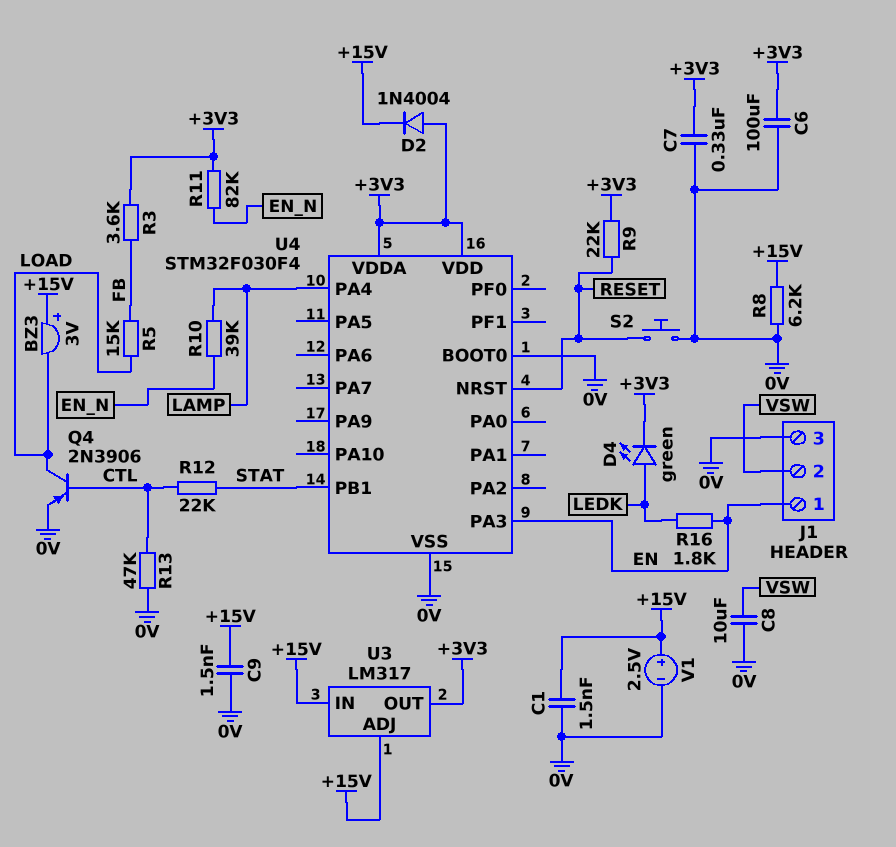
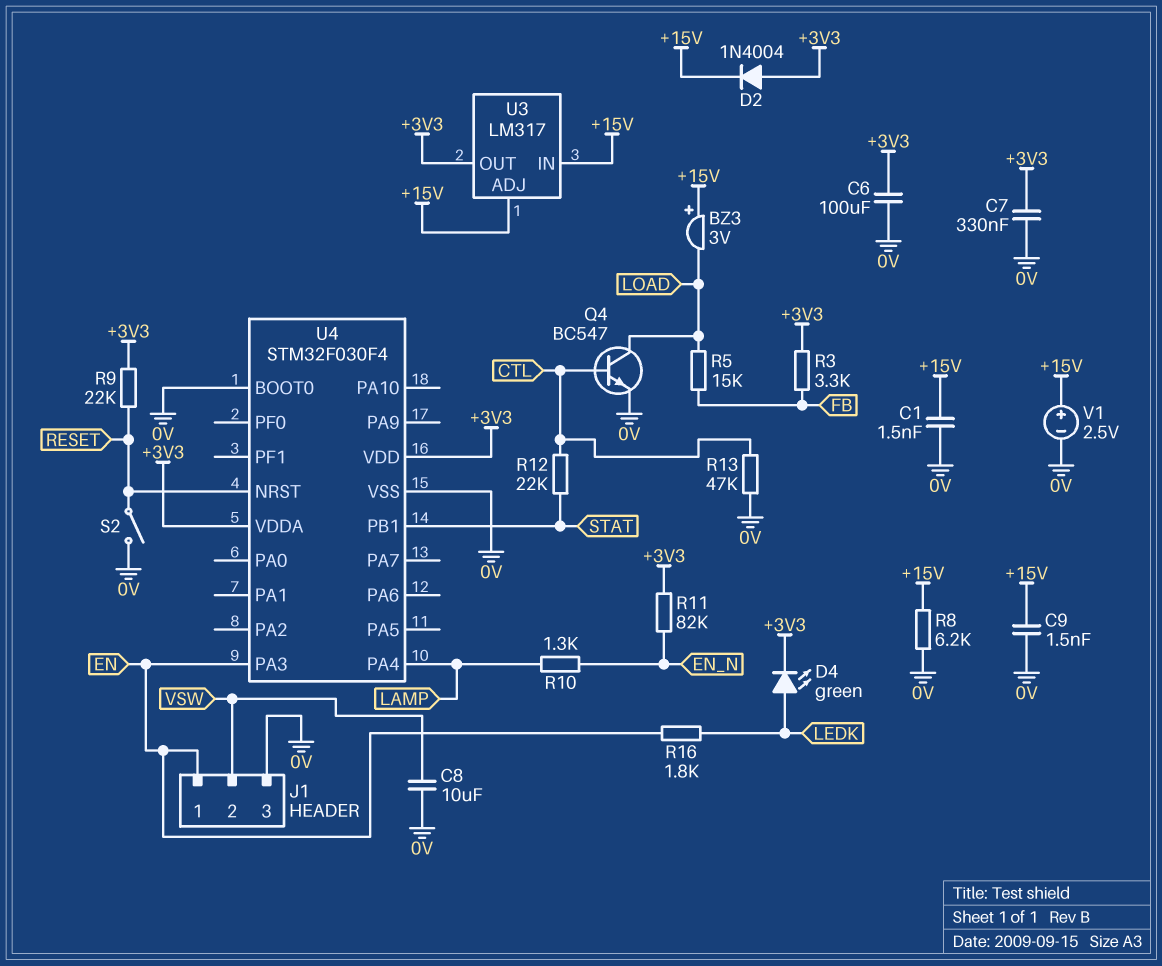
Q4: PNP 2N3906 (B CTL, C LOAD, E 0V) -> NPN BC547 (B CTL, C LOAD, E 0V)
R3: 3.6k (+3V3, FB) -> 3.3k (+3V3, FB)
R10: 39k (EN_N, LAMP) -> 1.3k (EN_N, LAMP)
S2: button (0V, RESET) -> switch (0V, RESET)

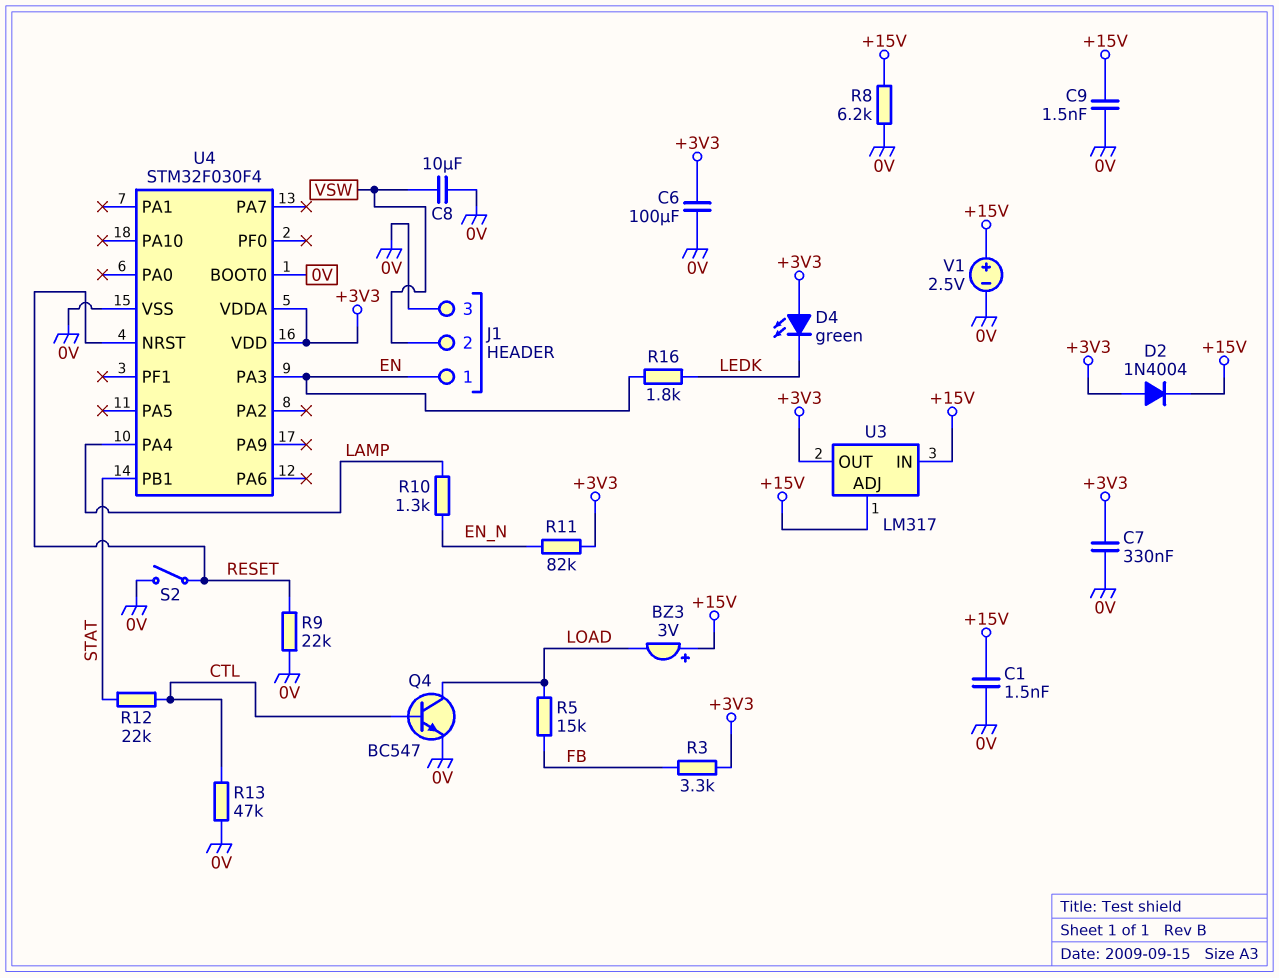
D4: LED green (A LEDK, K +3V3) -> LED green (A +3V3, K LEDK)
R9: 22k (+3V3, RESET) -> 22k (0V, RESET)

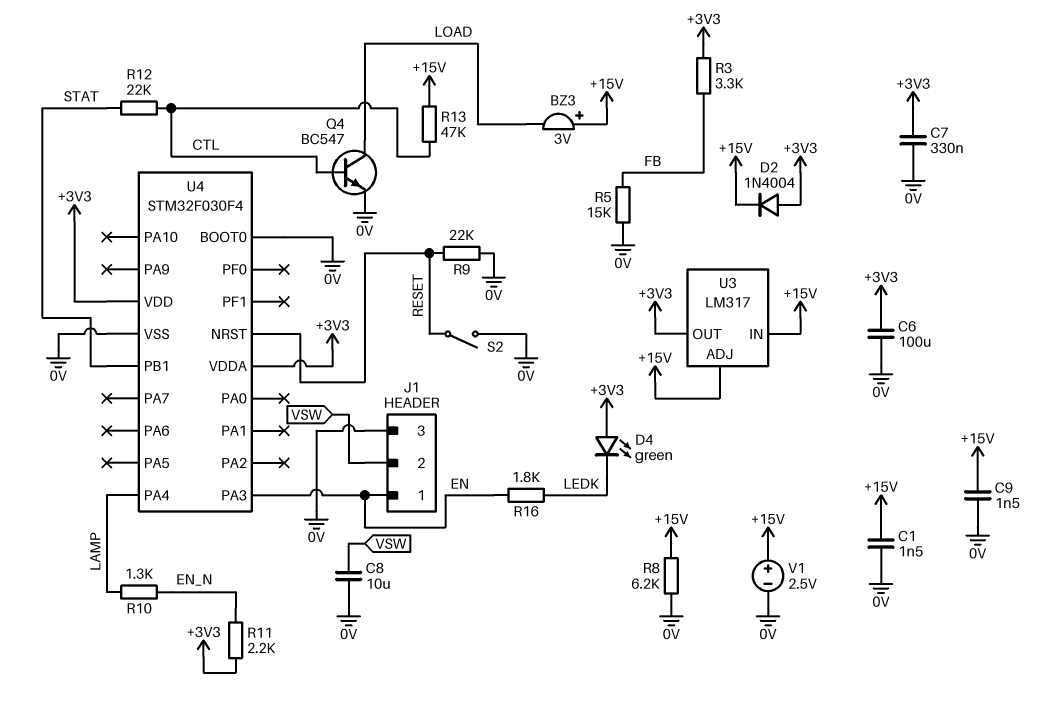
R5: 15k (FB, LOAD) -> 15k (0V, FB)
R11: 82k (+3V3, EN_N) -> 2.2k (+3V3, EN_N)
R13: 47k (0V, CTL) -> 47k (+15V, CTL)

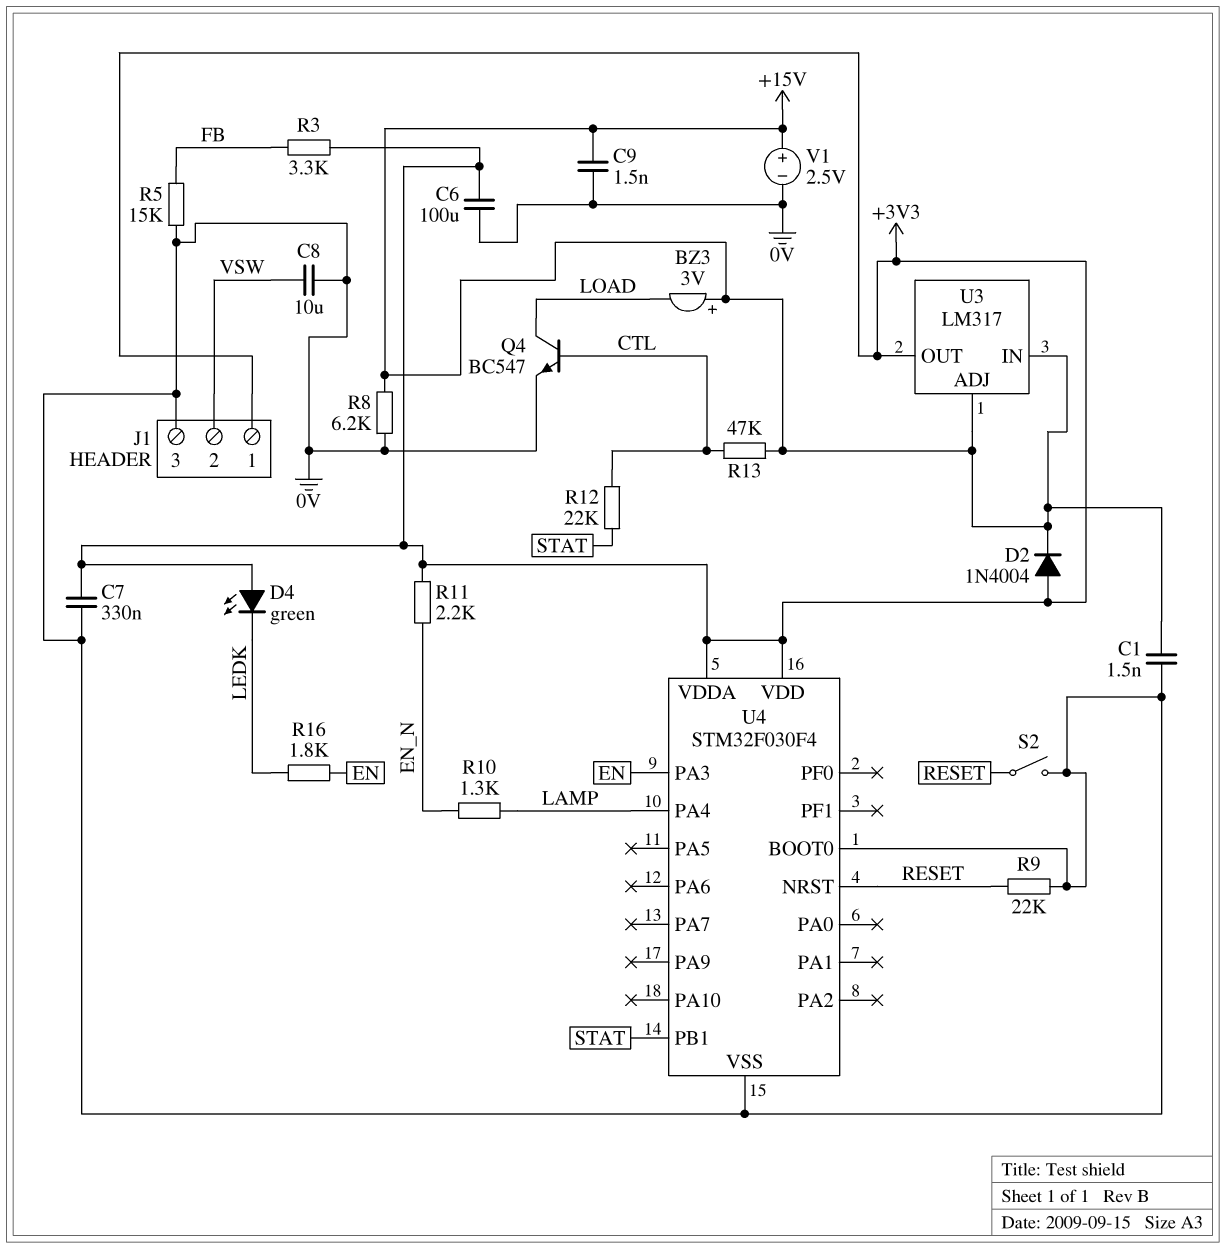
J1 pin 1: EN -> +3V3

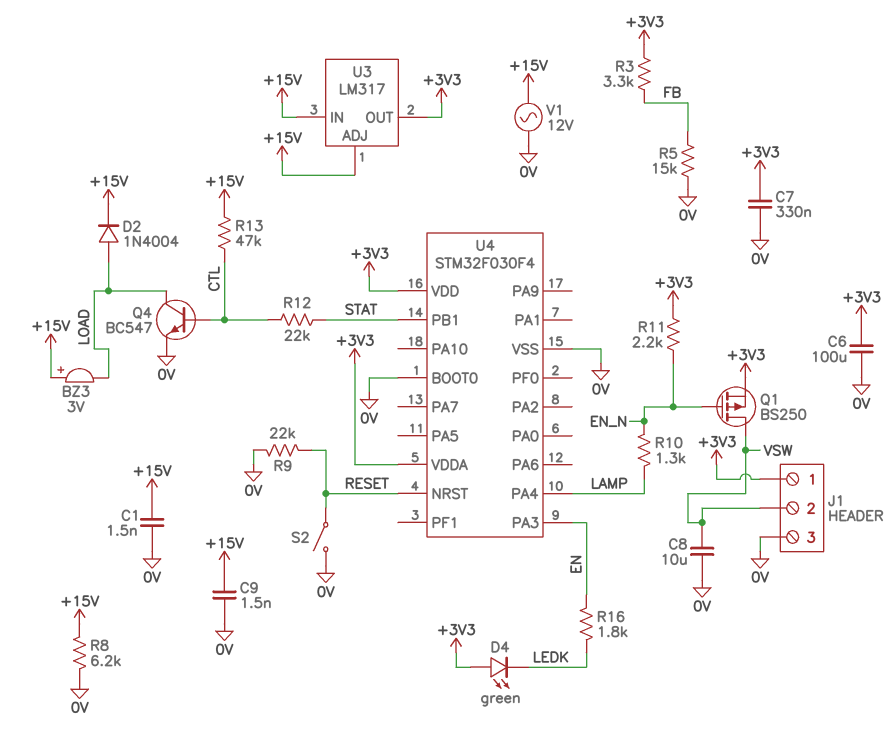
D2: diode 1N4004 (A +3V3, K +15V) -> diode 1N4004 (A LOAD, K +15V)
Q1: none -> PMOS BS250 (G EN_N, D VSW, S +3V3)
V1: 2.5V (plus +15V, minus 0V) -> AC 12V (+15V, 0V)

